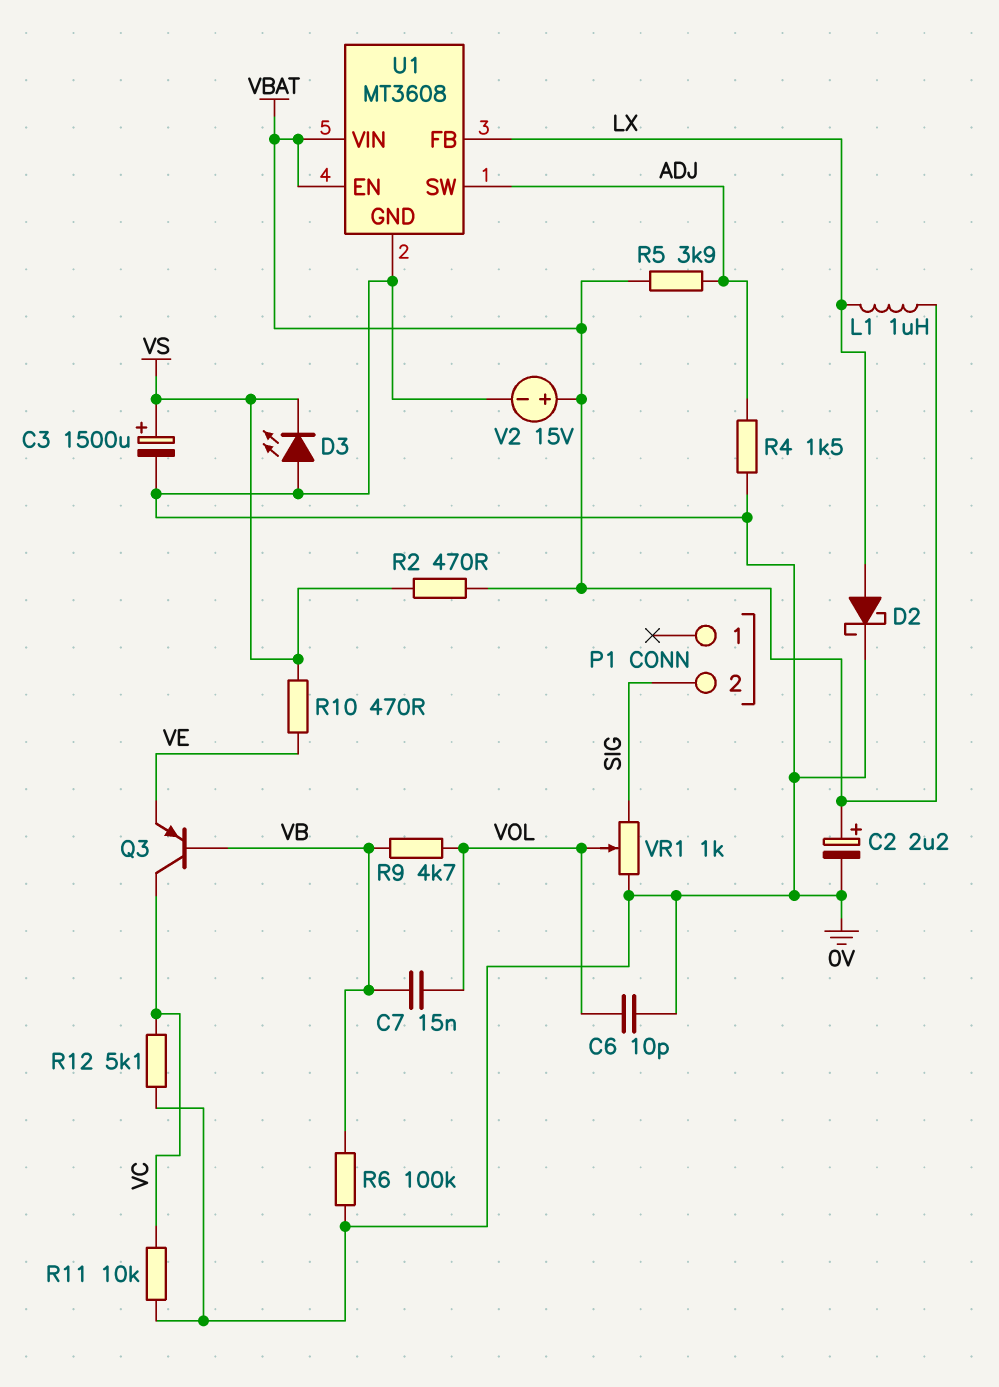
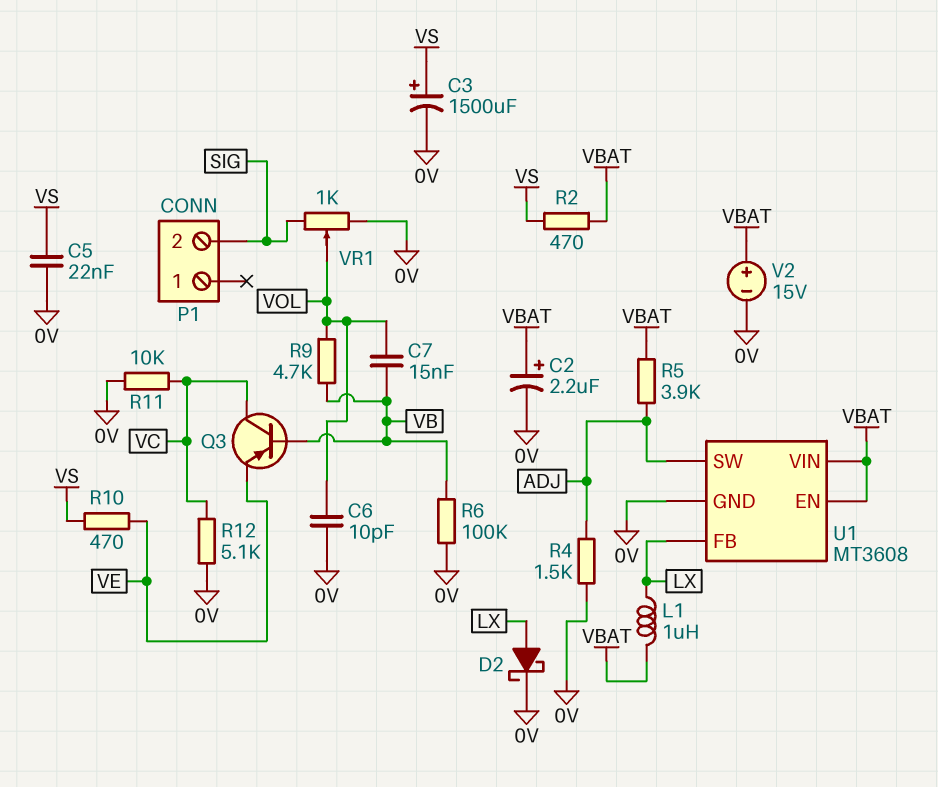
C5: none -> 22nF (0V, VS)
D3: LED (A 0V, K VS) -> none

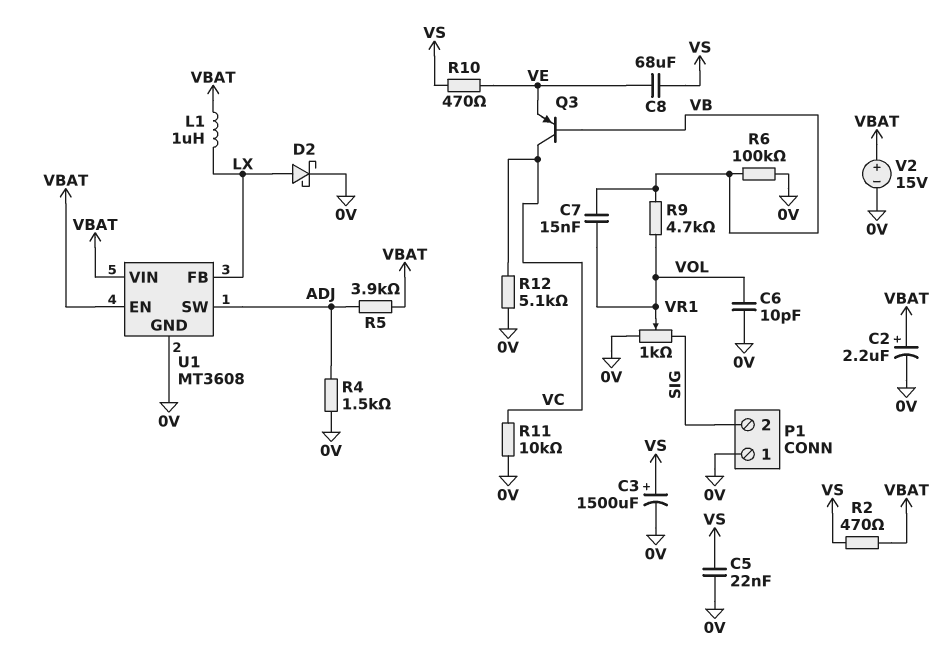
C8: none -> 68uF (VE, VS)
P1 pin 1: none -> 0V

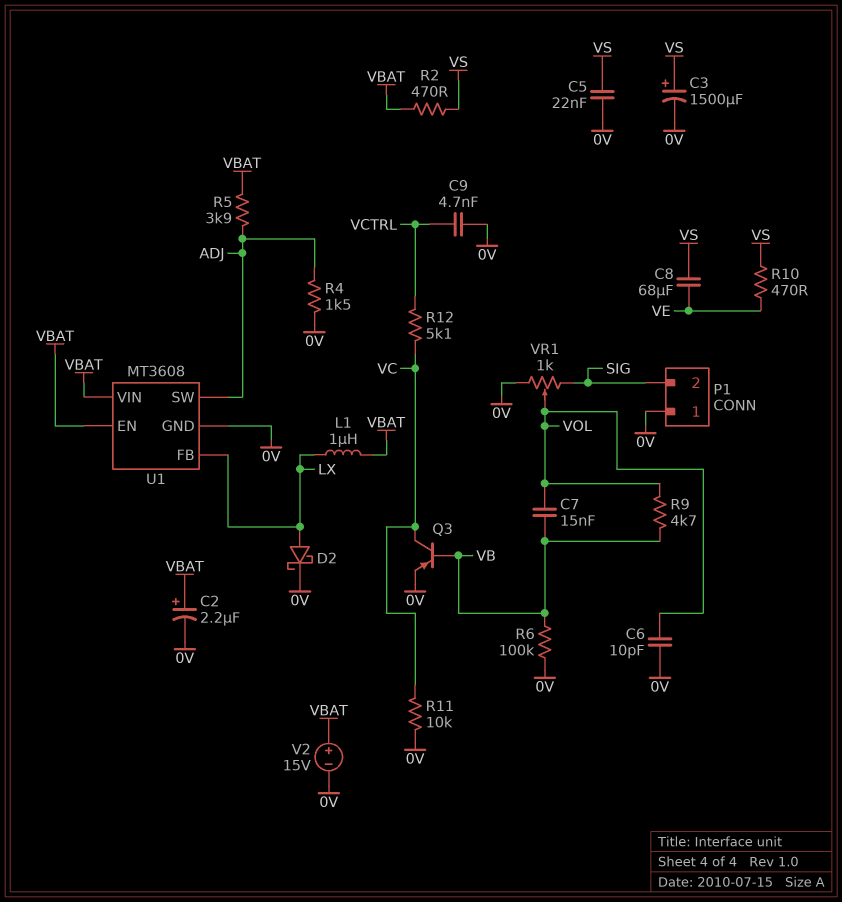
C9: none -> 4.7nF (0V, VCTRL)
Q3: PNP (B VB, C VC, E VE) -> PNP (B VB, C VC, E 0V)
R12: 5.1k (0V, VC) -> 5.1k (VC, VCTRL)

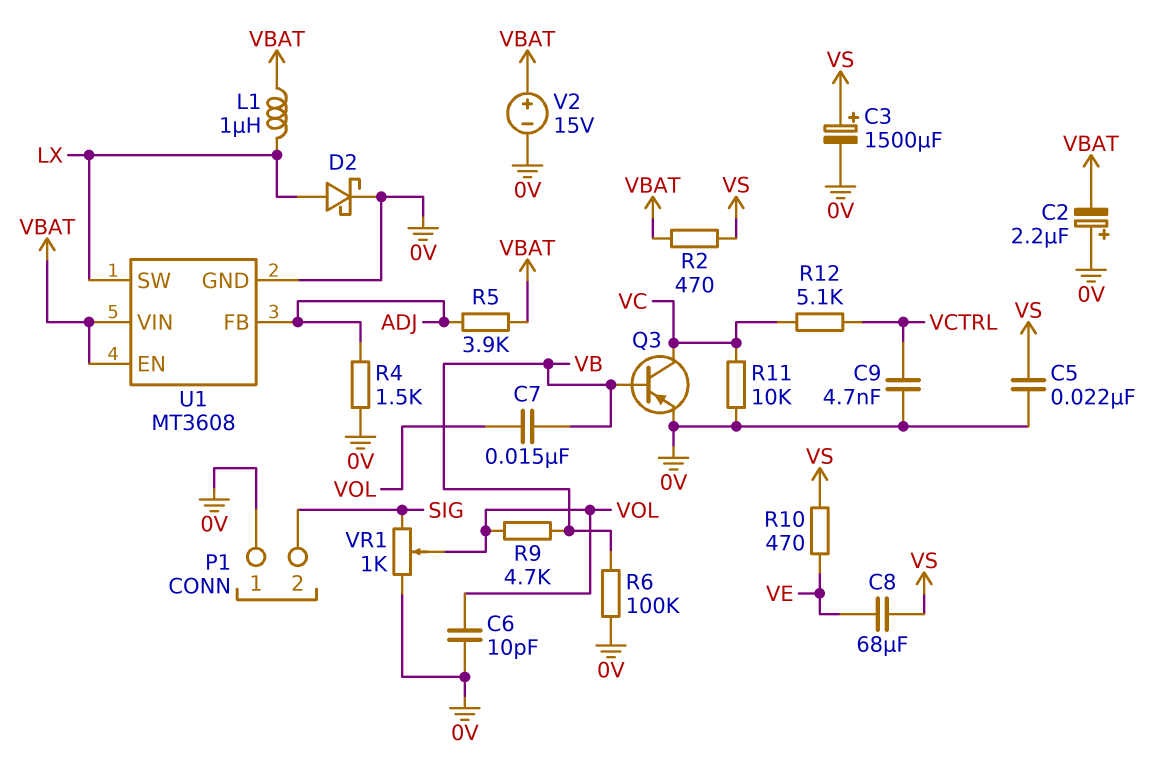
C2: 2.2uF (plus VBAT, minus 0V) -> 2.2uF (plus 0V, minus VBAT)
U1 pin FB: LX -> ADJ
U1 pin SW: ADJ -> LX

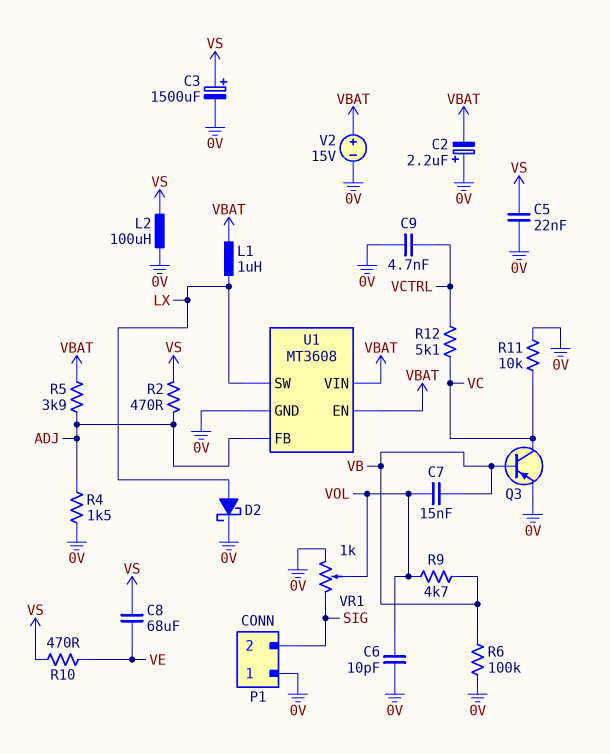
L2: none -> 100uH (0V, VS)
R2: 470 (VBAT, VS) -> 470 (ADJ, VS)

